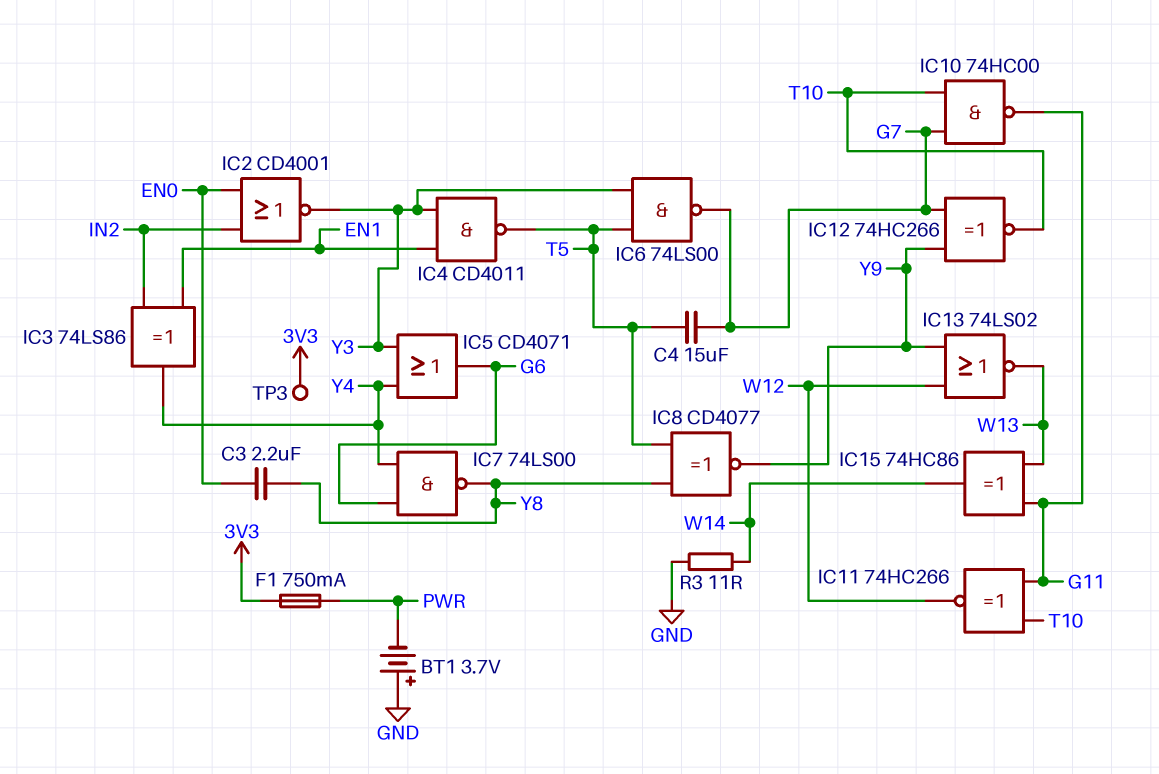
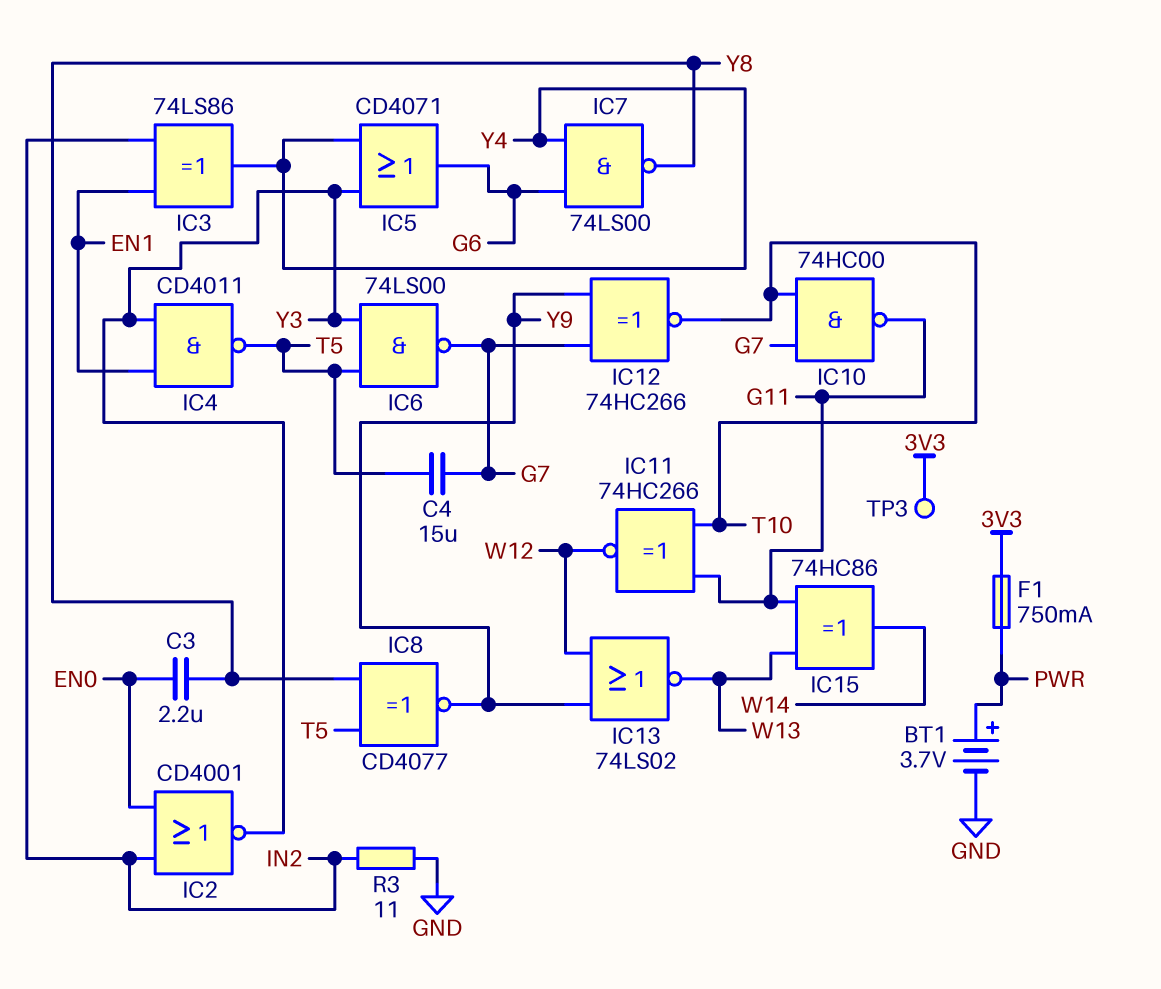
BT1: 3.7V (plus GND, minus PWR) -> 3.7V (plus PWR, minus GND)
R3: 11 (GND, W14) -> 11 (GND, IN2)

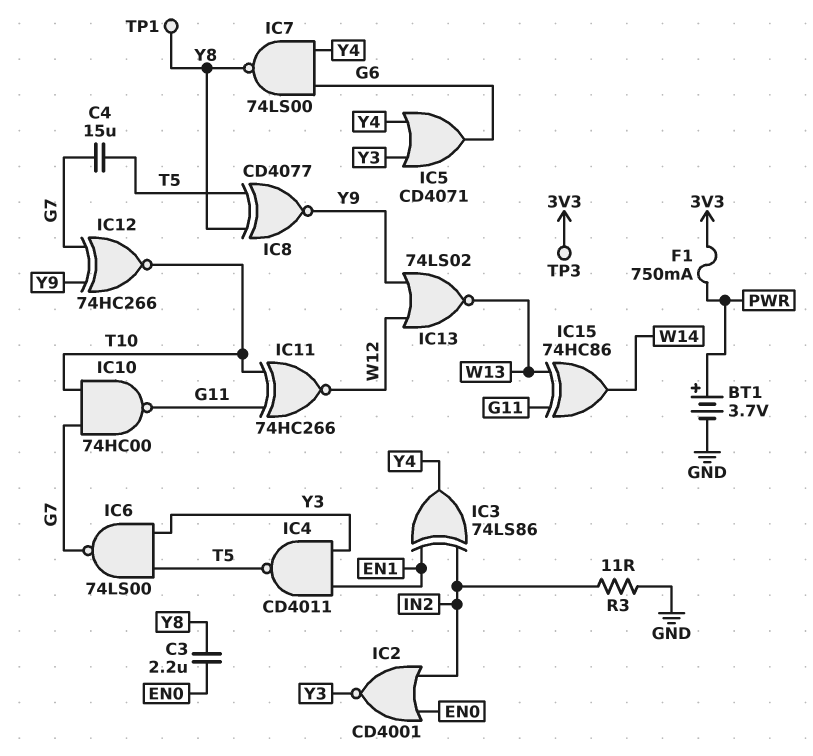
TP1: none -> test point (Y8)

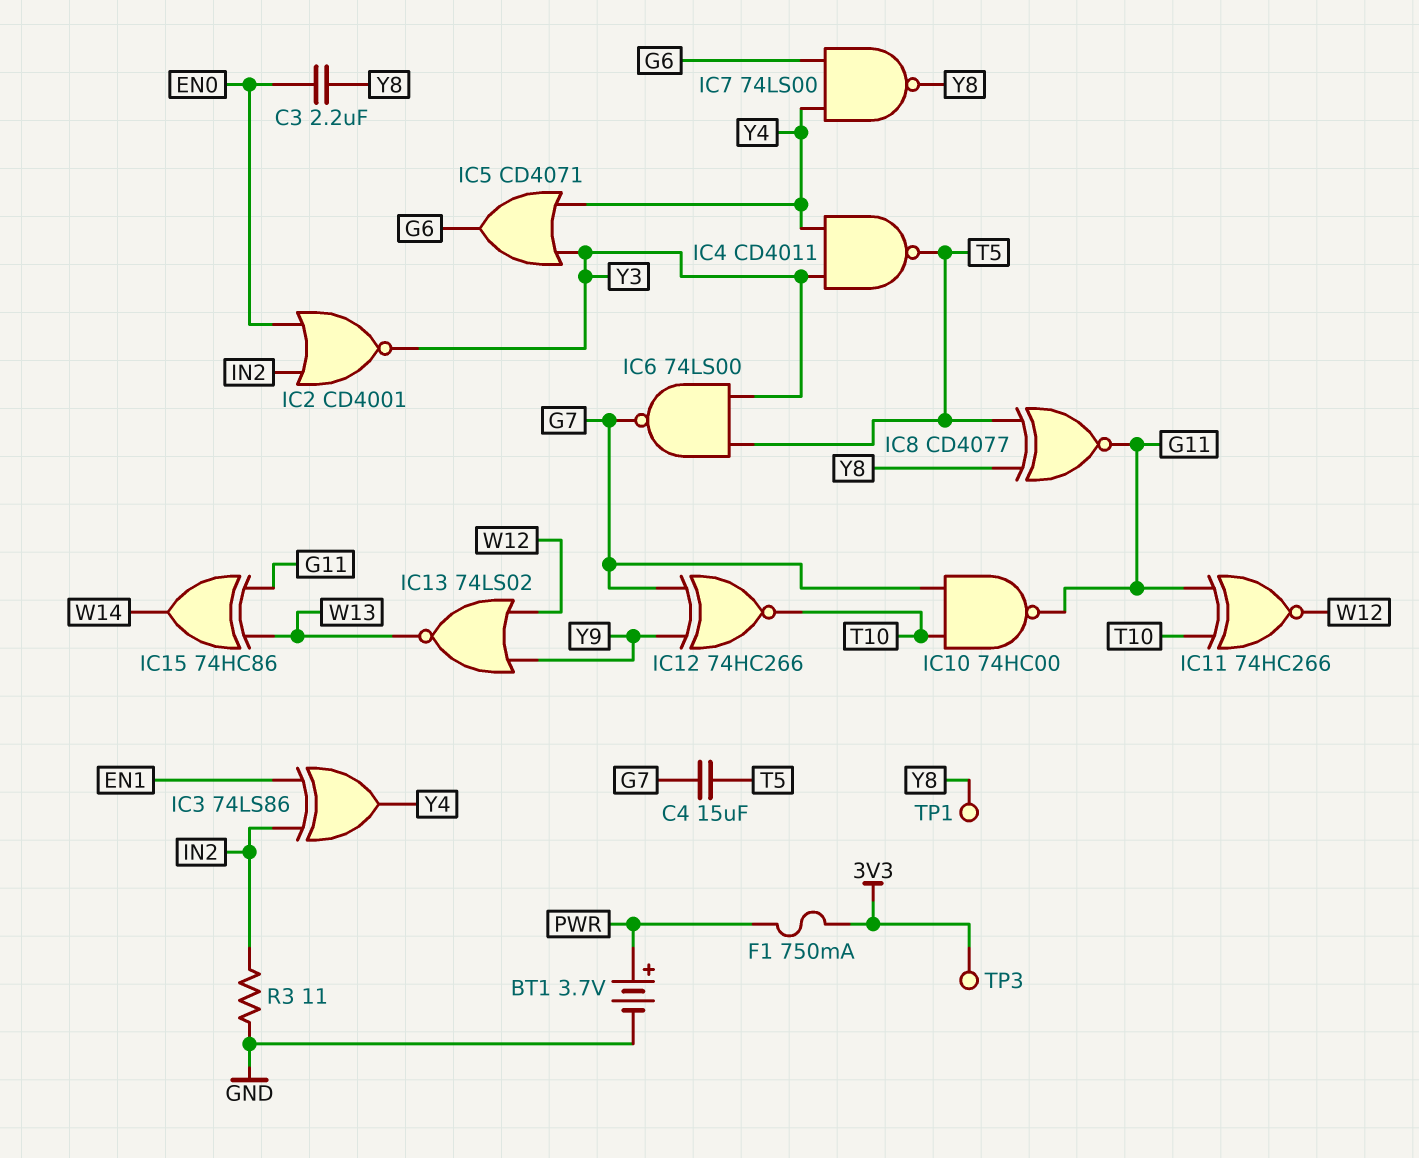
IC4: NAND CD4011 (in EN1, in Y3, out T5) -> NAND CD4011 (in Y3, in Y4, out T5)
IC8: XNOR CD4077 (in T5, in Y8, out Y9) -> XNOR CD4077 (in T5, in Y8, out G11)

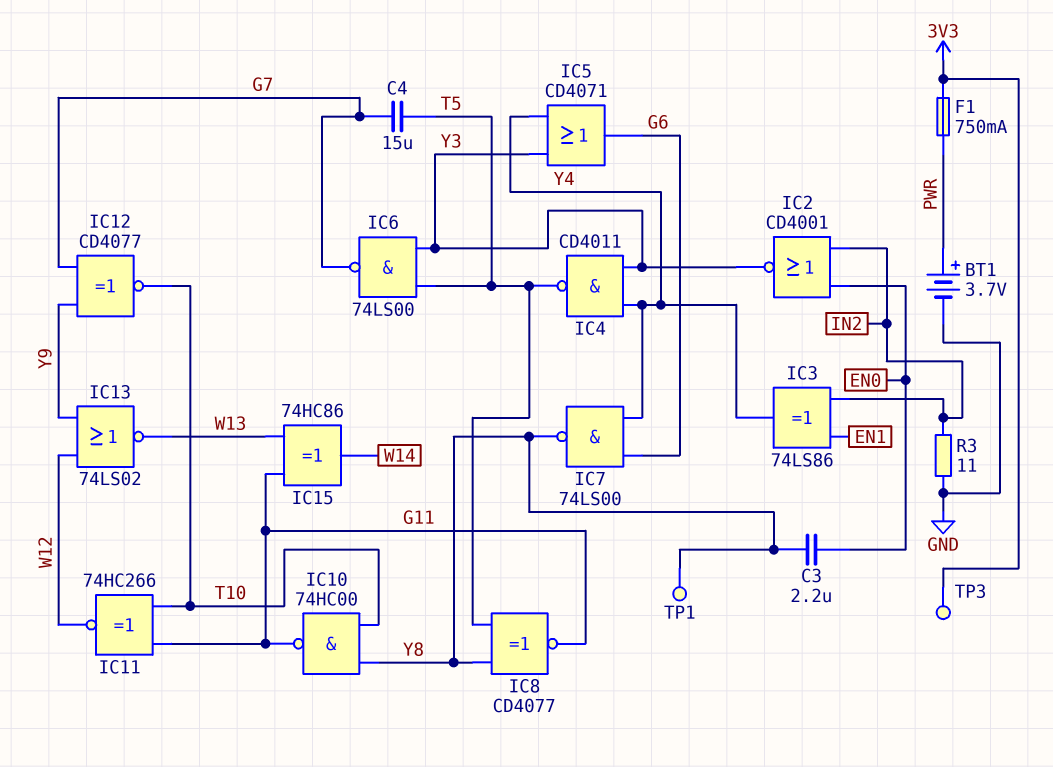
IC10: NAND 74HC00 (in G7, in T10, out G11) -> NAND 74HC00 (in T10, in Y8, out G11)
IC12: XNOR 74HC266 (in G7, in Y9, out T10) -> XNOR CD4077 (in G7, in Y9, out T10)

